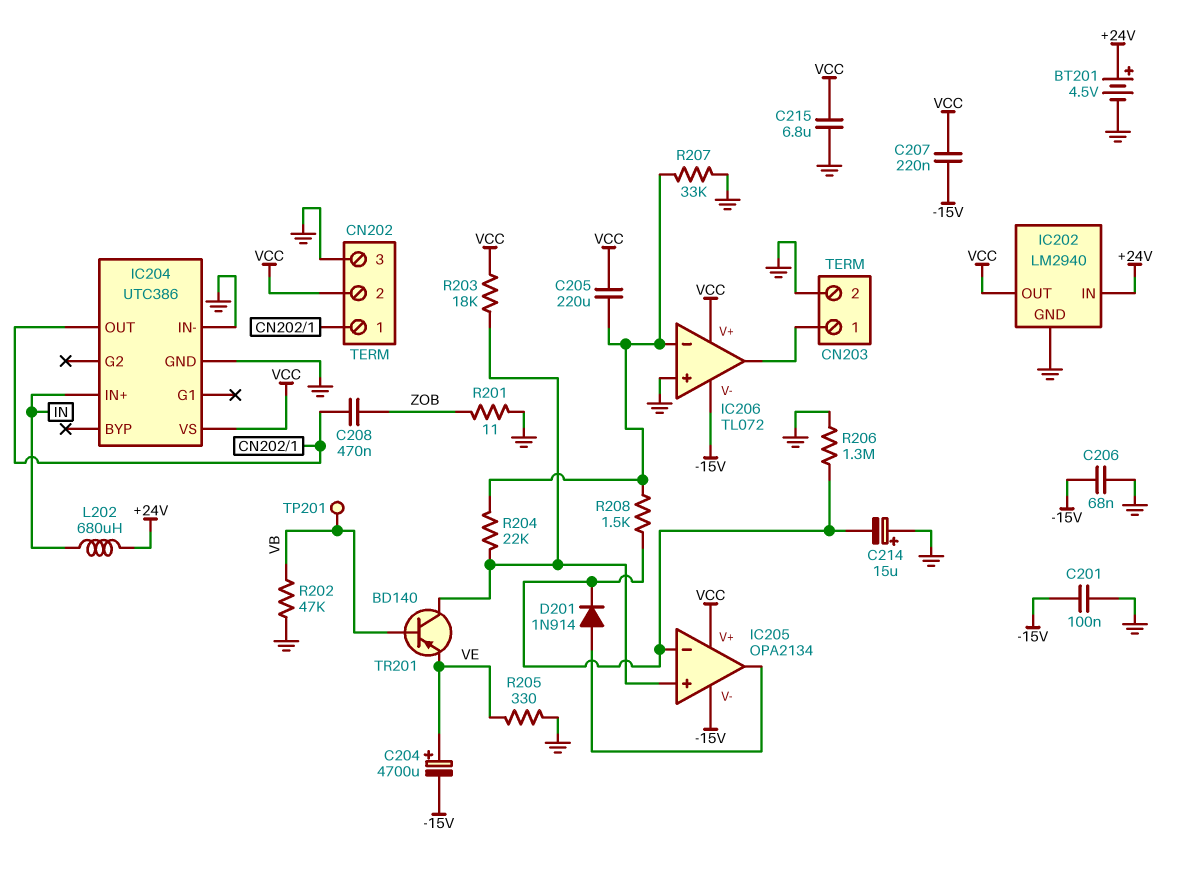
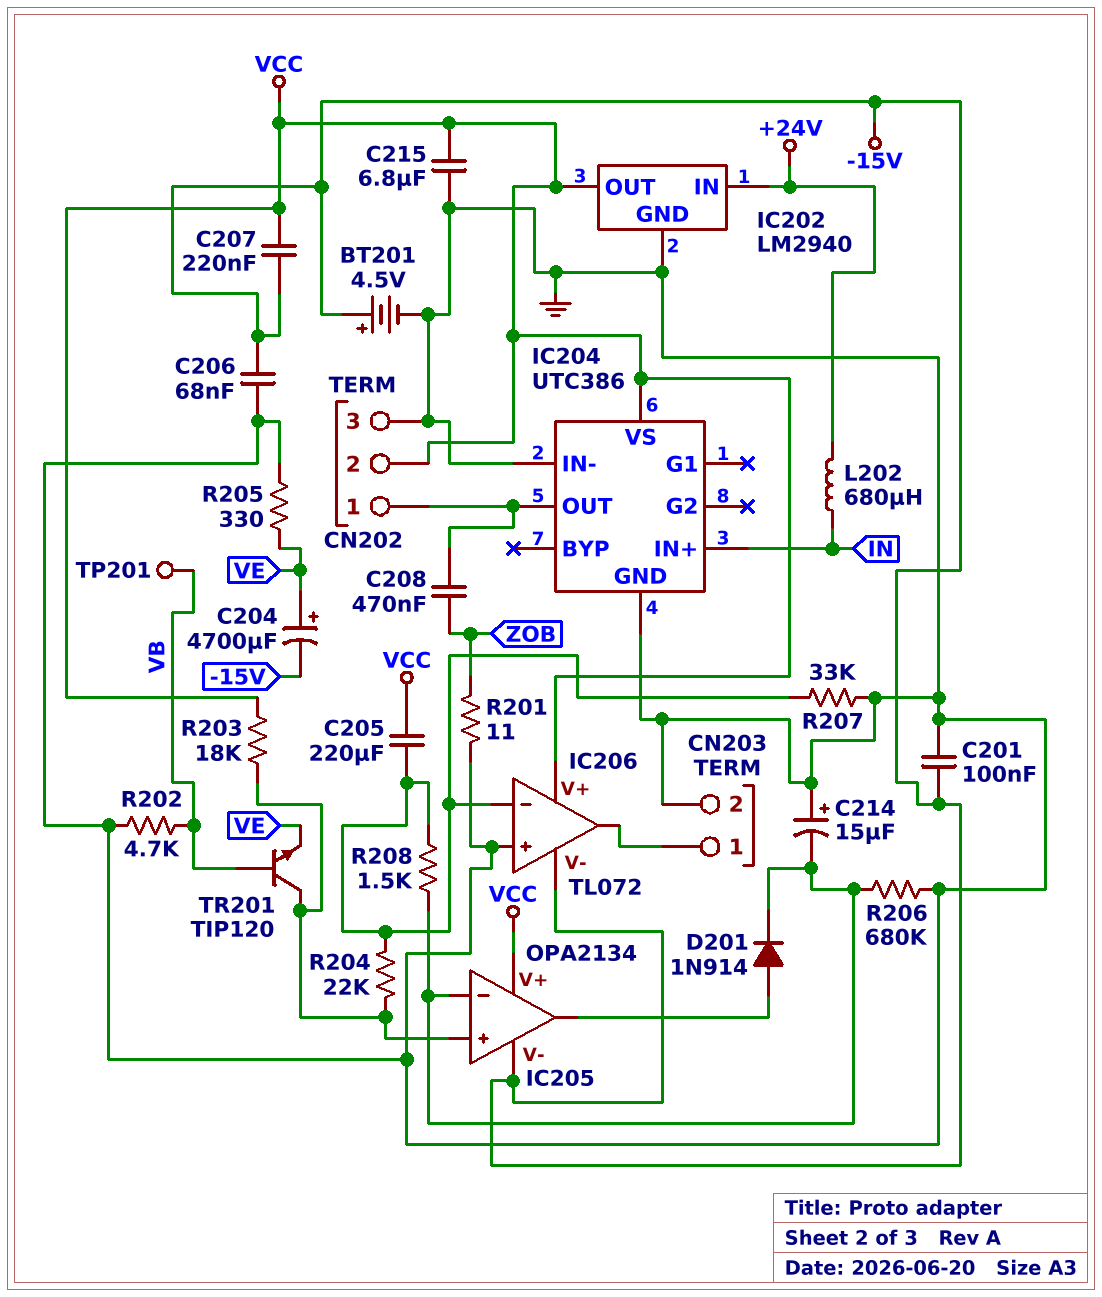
BT201: 4.5V (plus +24V, minus GND) -> 4.5V (plus -15V, minus GND)
R202: 47k (GND, VB) -> 4.7k (GND, VB)
R206: 1.3M (GND, IC205/in-) -> 680k (GND, IC205/in-)
TR201: PNP BD140 (B VB, C IC205/in+, E VE) -> NPN TIP120 (B VB, C IC205/in+, E VE)

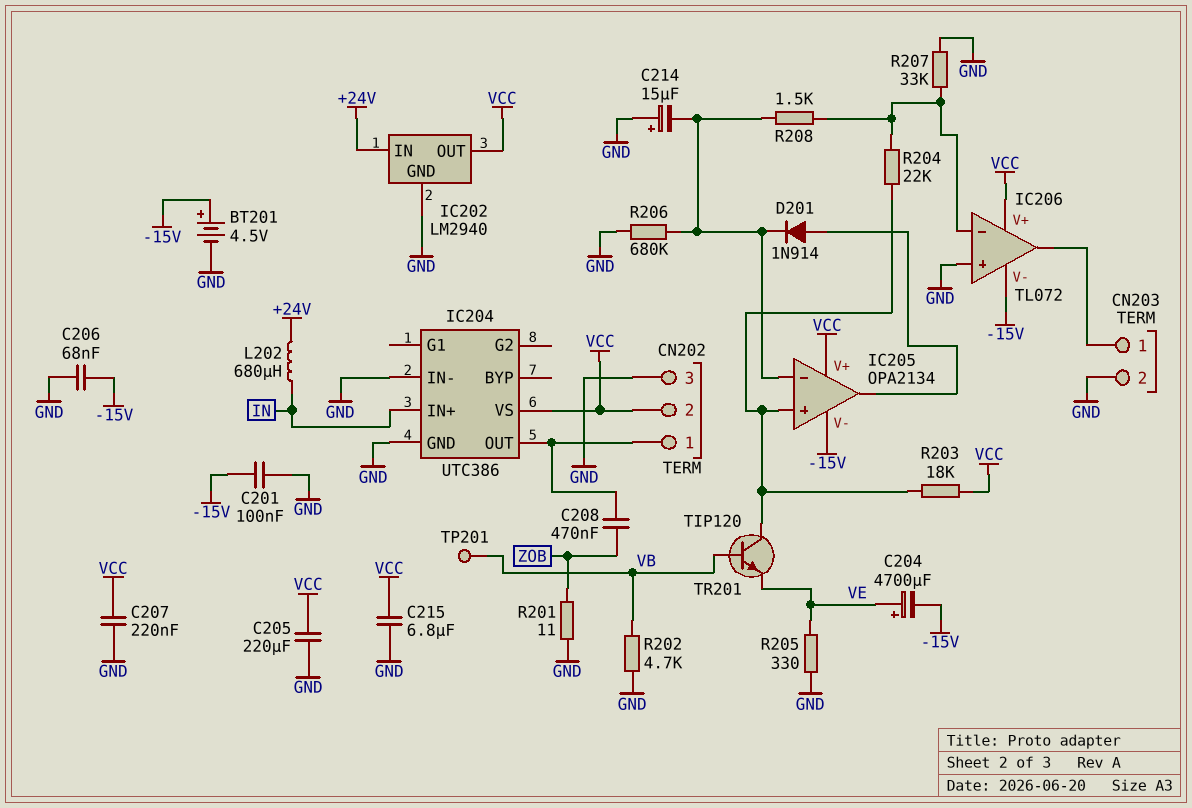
C205: 220uF (IC206/in-, VCC) -> 220uF (GND, VCC)
C207: 220nF (-15V, VCC) -> 220nF (GND, VCC)

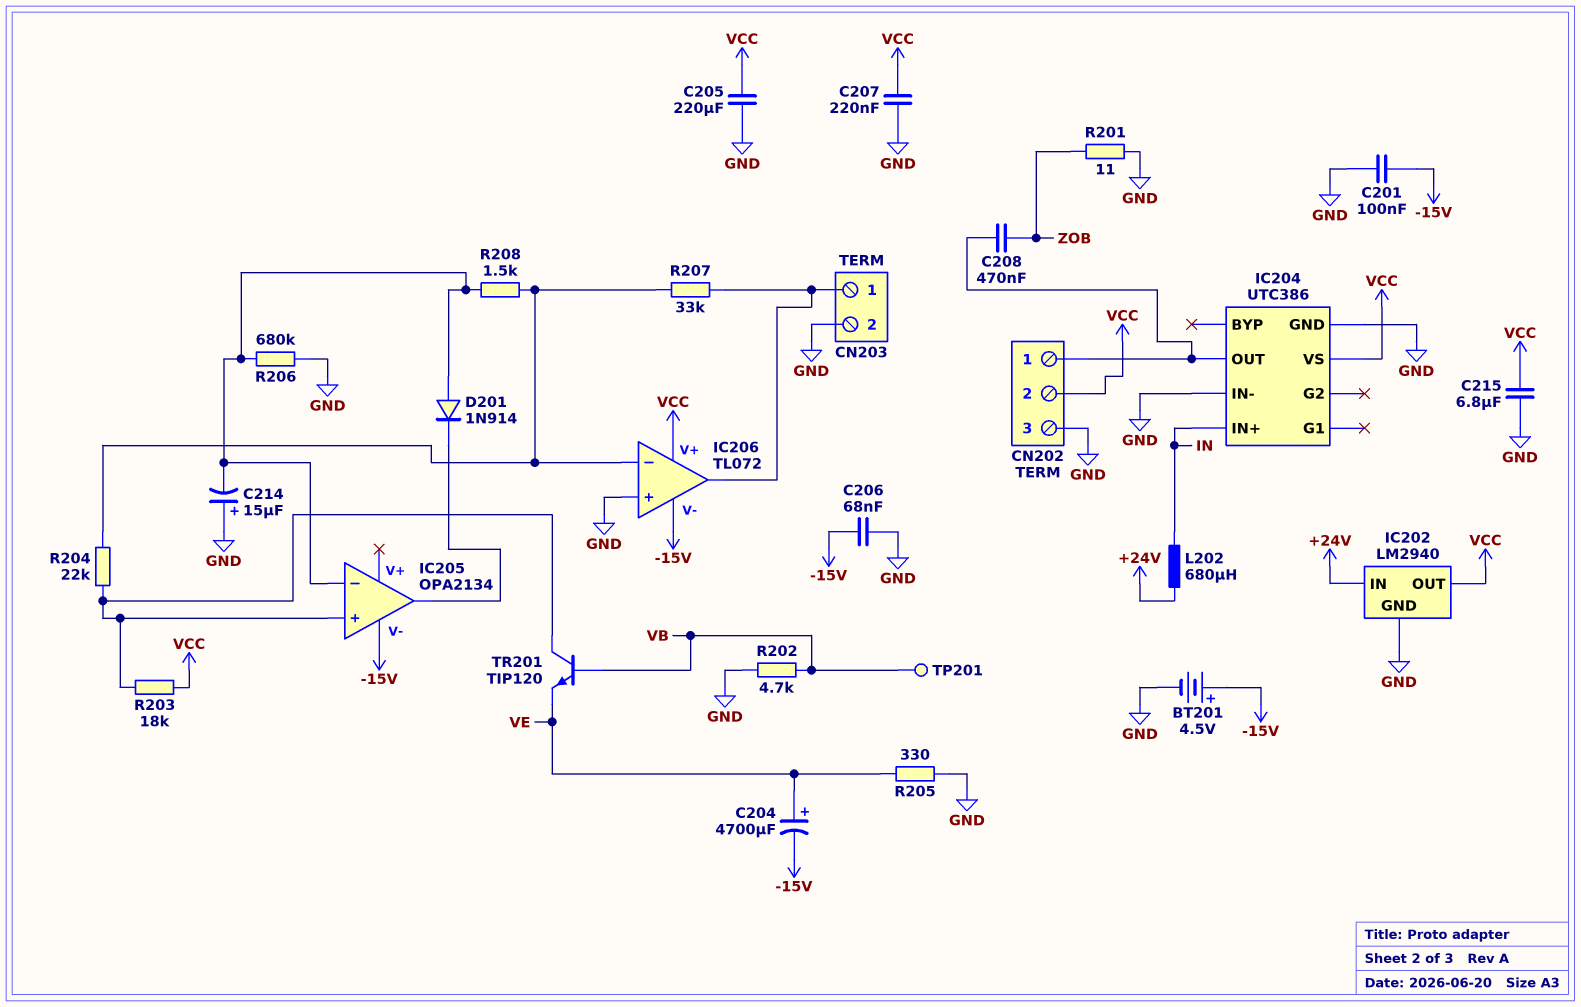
D201: diode 1N914 (A IC205/out, K IC205/in-) -> diode 1N914 (A IC205/in-, K IC205/out)
IC205 pin V+: VCC -> none
R207: 33k (GND, IC206/in-) -> 33k (CN203/1, IC206/in-)

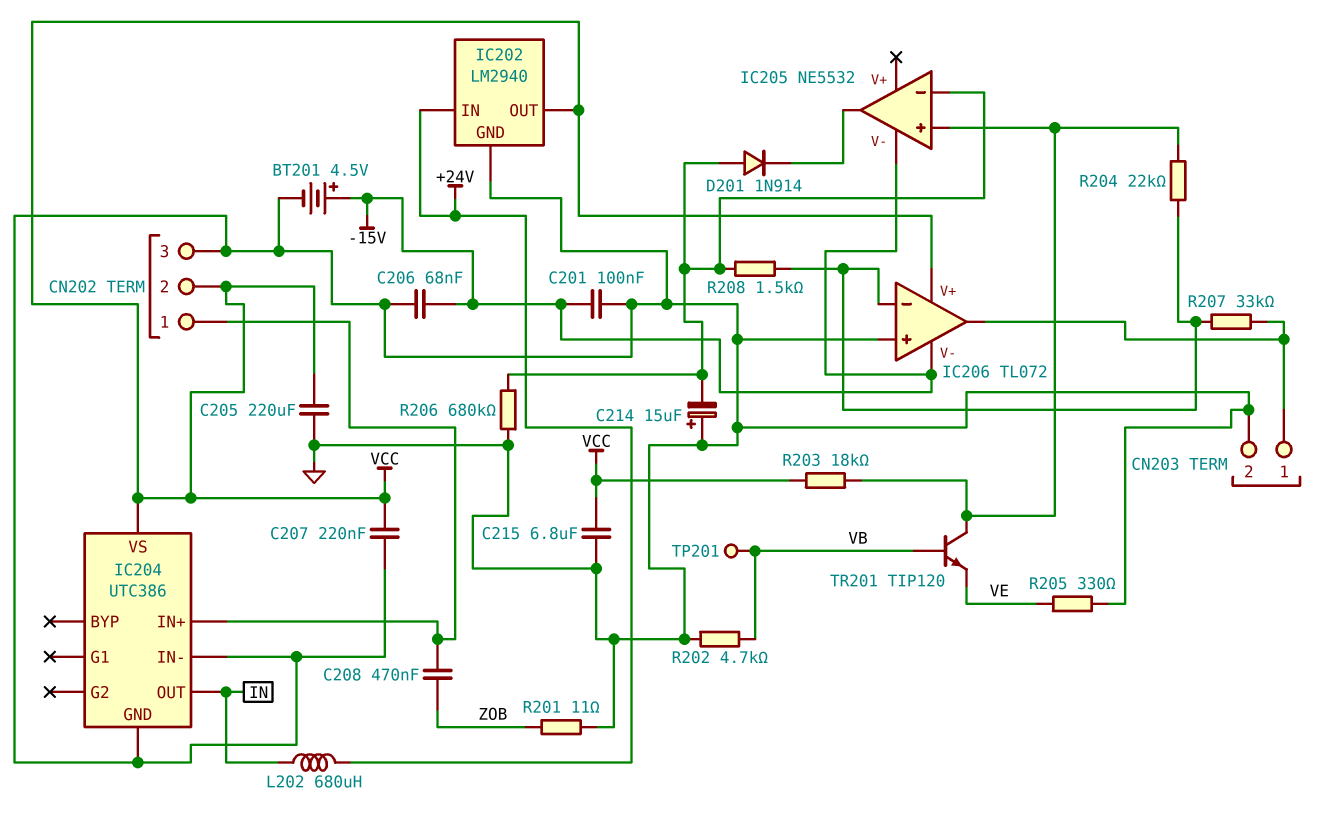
C204: 4700uF (plus VE, minus -15V) -> none
IC204 pin IN+: IN -> CN202/1
IC204 pin OUT: CN202/1 -> IN
IC205: OPA2134 -> NE5532

